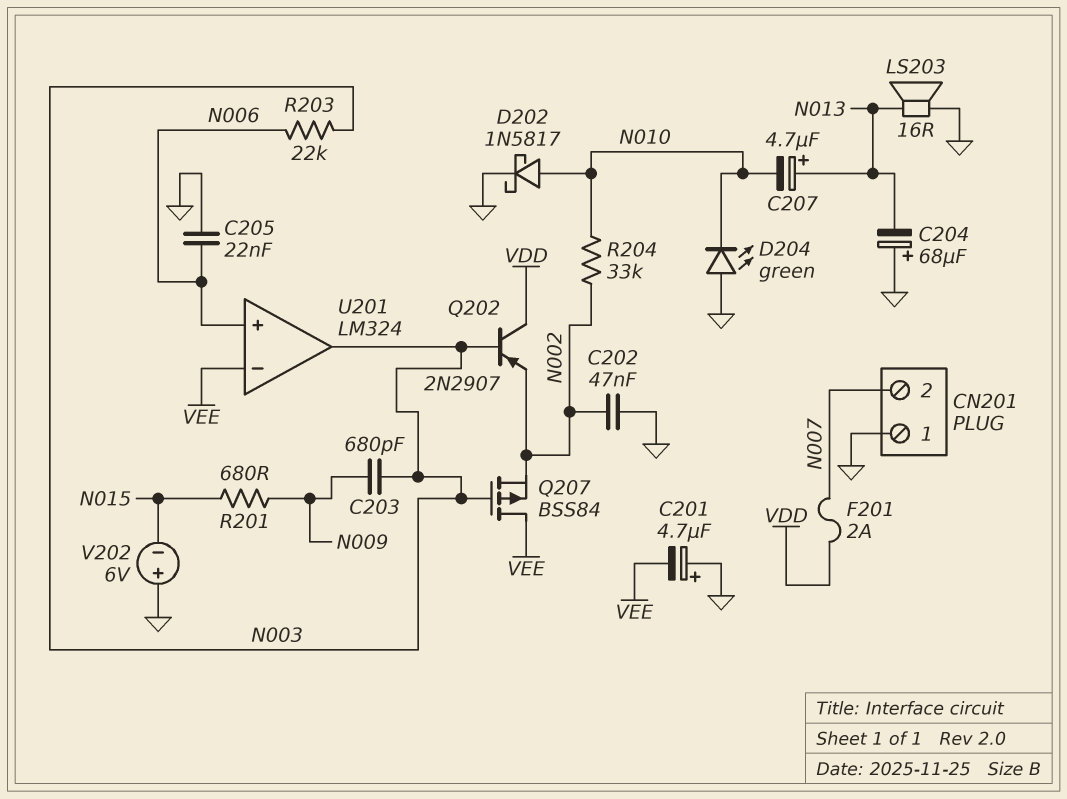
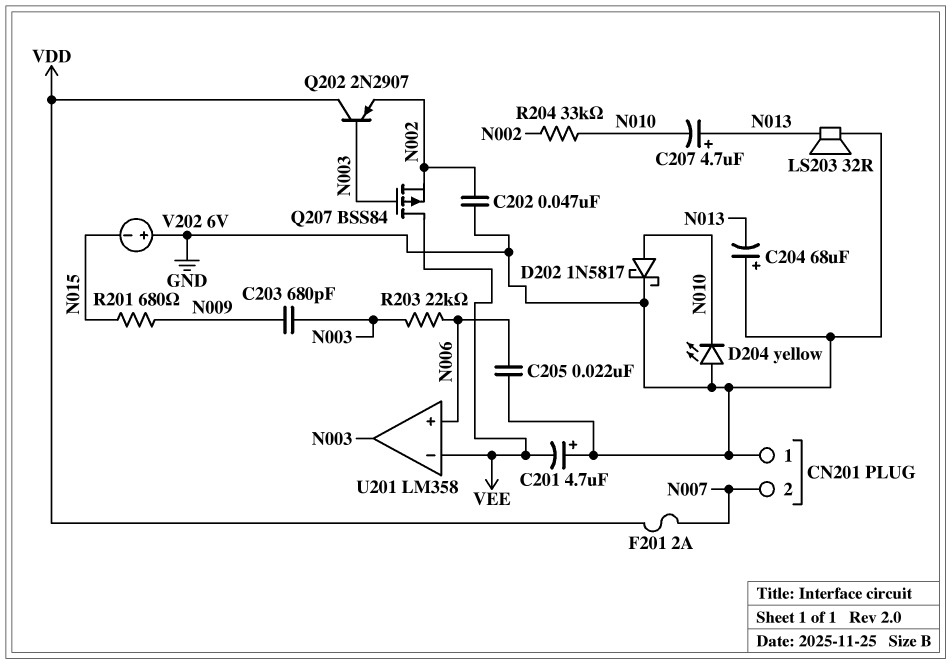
D204: LED green (A GND, K N010) -> LED yellow (A GND, K N010)
LS203: speaker 16R (GND, N013) -> speaker 32R (GND, N013)
U201: LM324 -> LM358

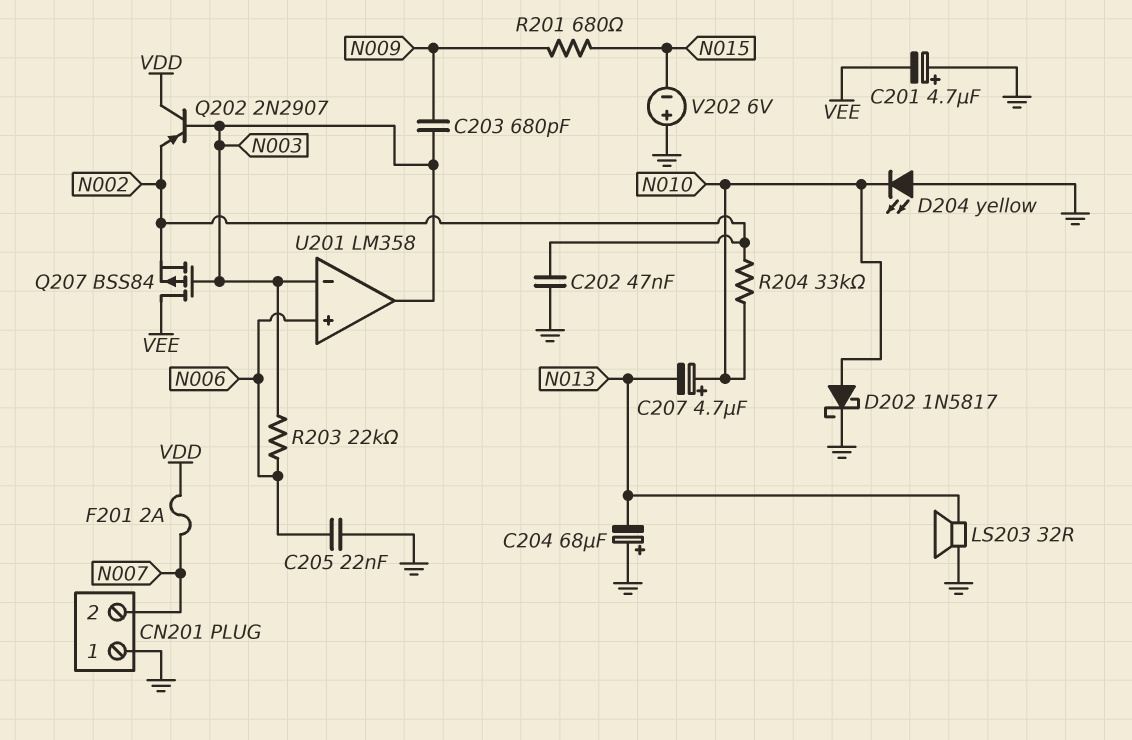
C207: 4.7uF (plus N013, minus N010) -> 4.7uF (plus N010, minus N013)
U201 pin in-: VEE -> N003

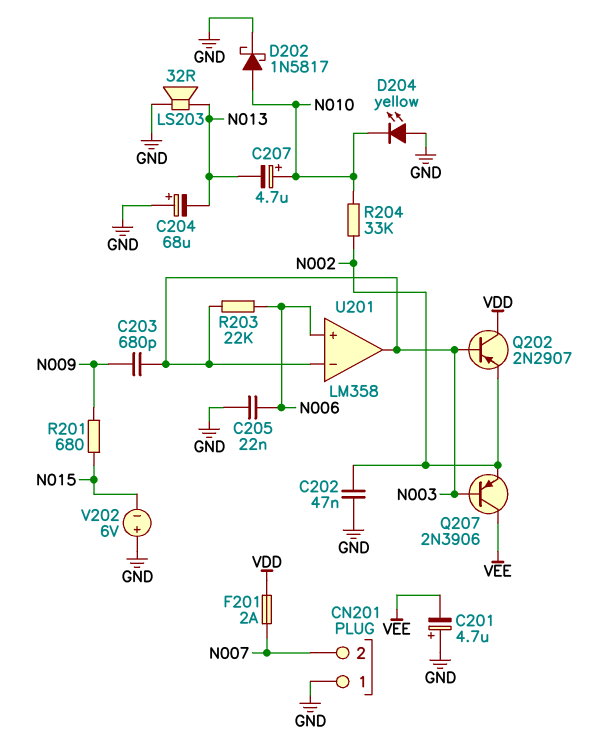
Q207: PMOS BSS84 (G N003, D VEE, S N002) -> PNP 2N3906 (B N003, C VEE, E N002)

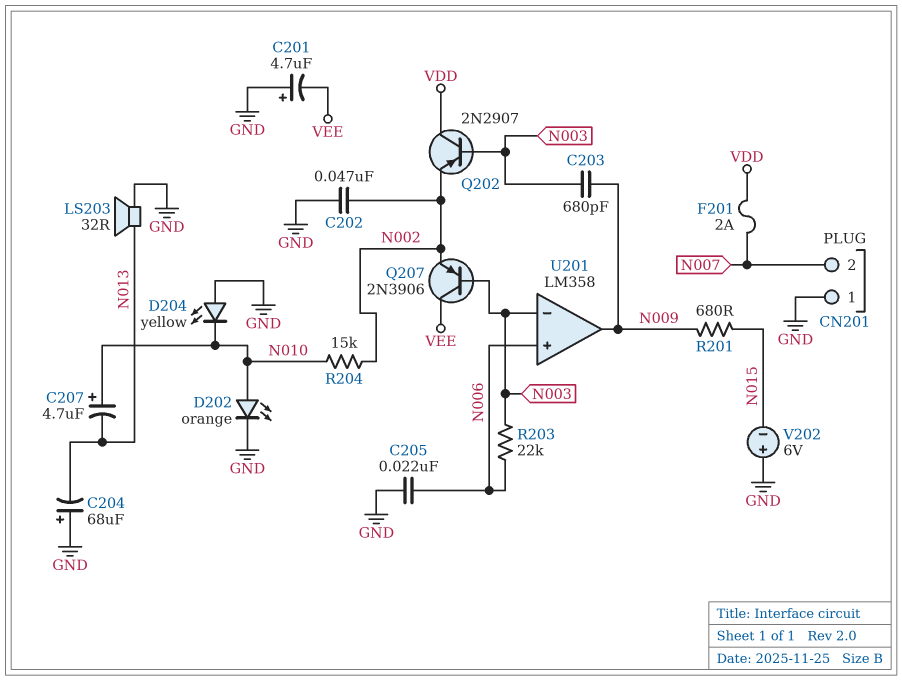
D202: schottky 1N5817 (A N010, K GND) -> LED orange (A N010, K GND)
R204: 33k (N002, N010) -> 15k (N002, N010)
U201 pin out: N003 -> N009

